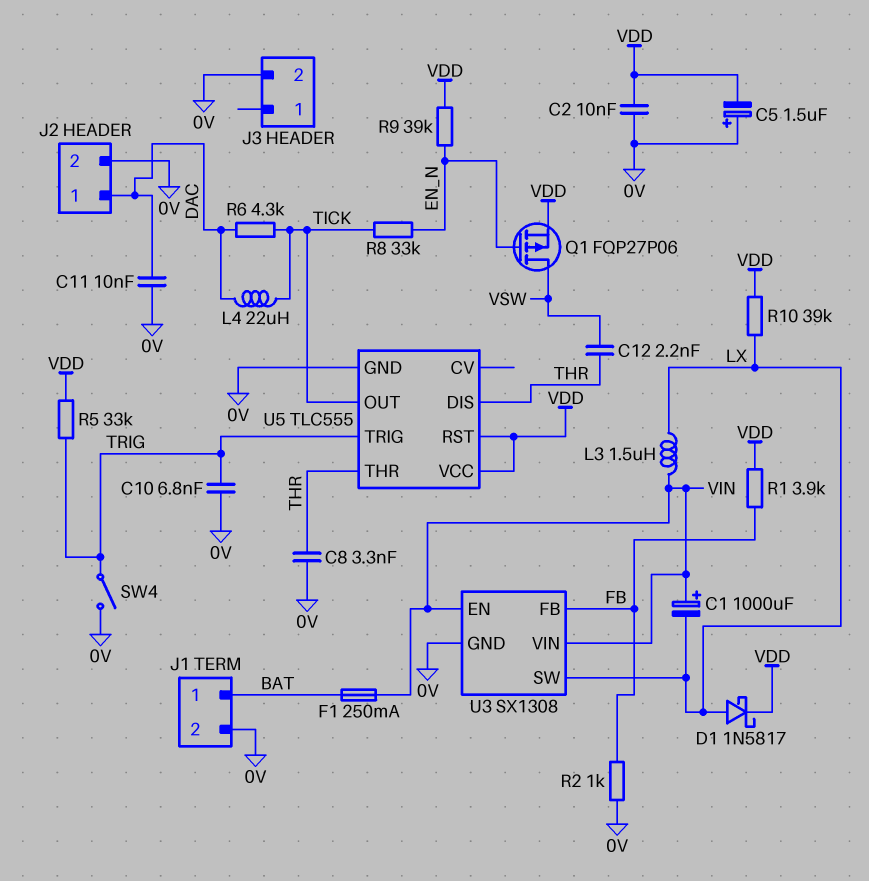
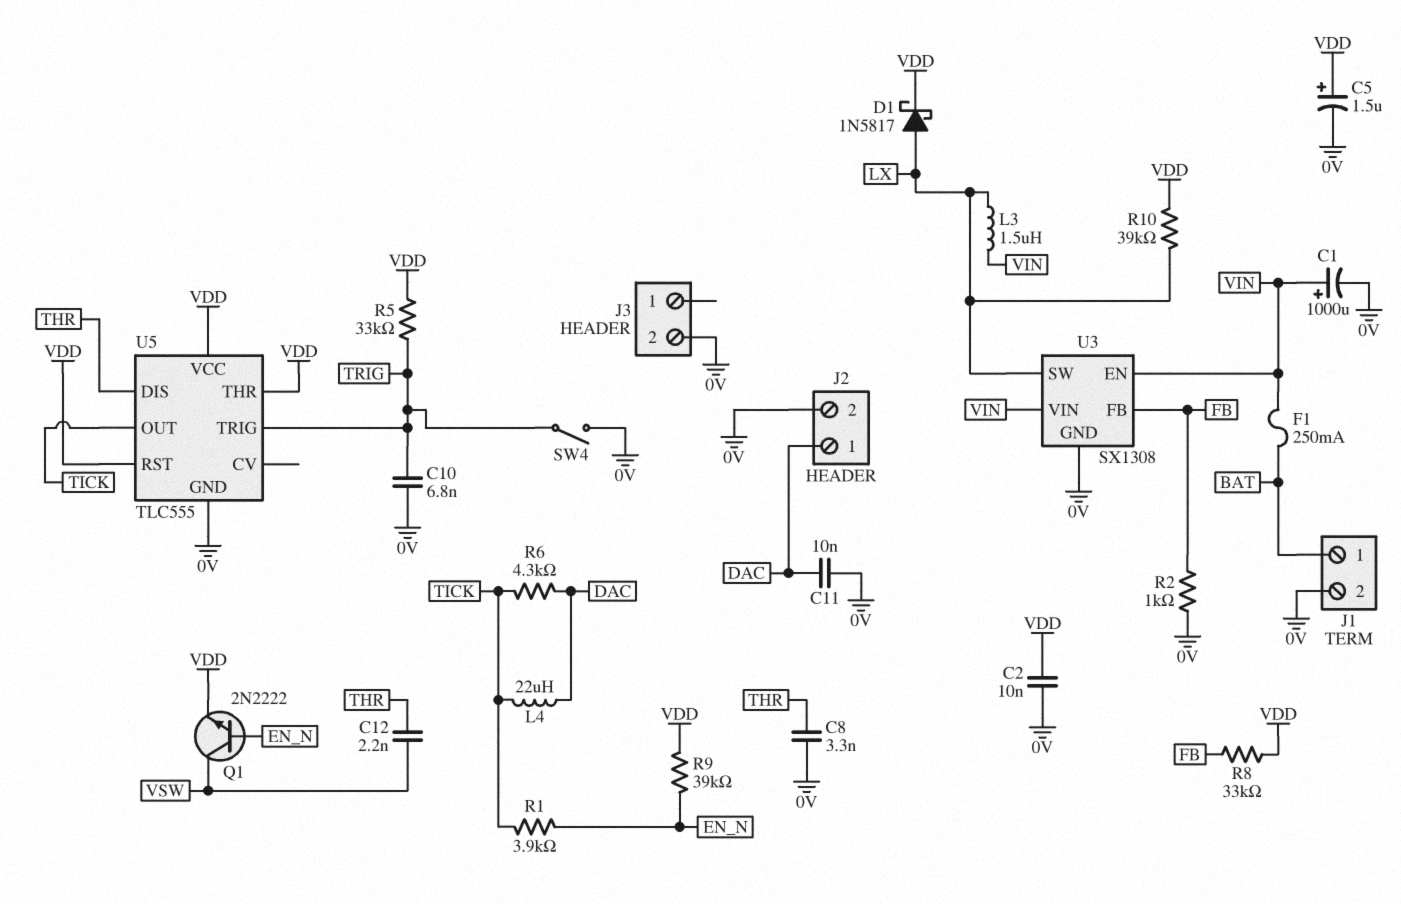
C1: 1000uF (plus VIN, minus LX) -> 1000uF (plus VIN, minus 0V)
C5: 1.5uF (plus 0V, minus VDD) -> 1.5uF (plus VDD, minus 0V)
Q1: PMOS FQP27P06 (G EN_N, D VSW, S VDD) -> NPN 2N2222 (B EN_N, C VSW, E VDD)
R1: 3.9k (FB, VDD) -> 3.9k (EN_N, TICK)
R8: 33k (EN_N, TICK) -> 33k (FB, VDD)
U5 pin THR: THR -> VDD

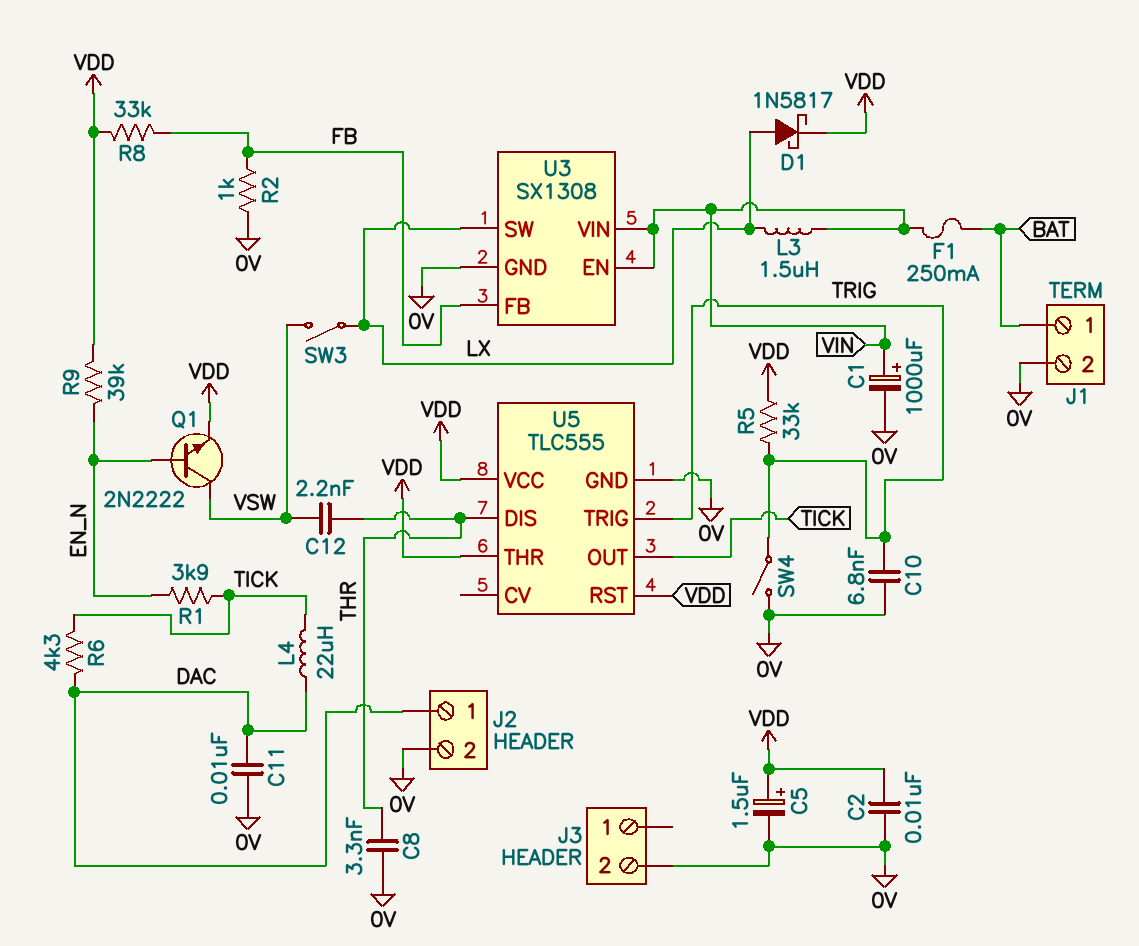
R10: 39k (LX, VDD) -> none
SW3: none -> switch (LX, VSW)

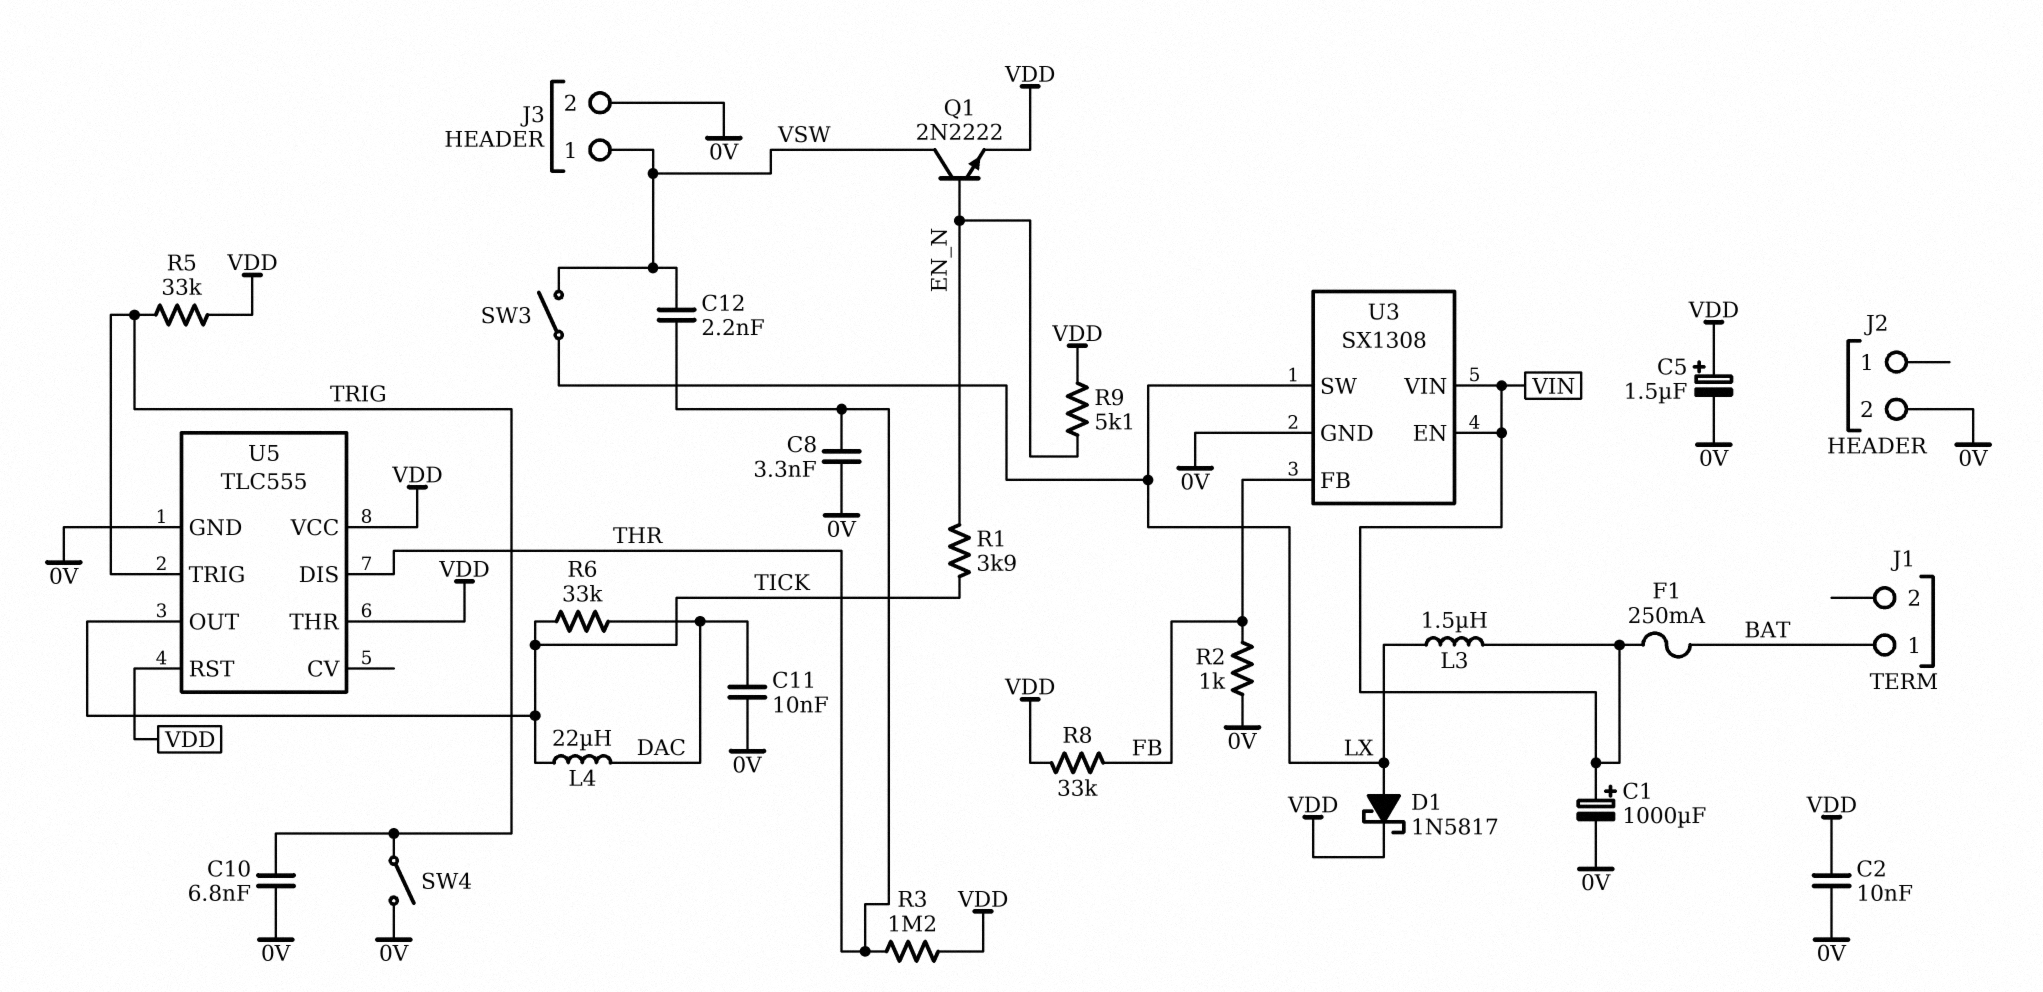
J1 pin 2: 0V -> none
J2 pin 1: DAC -> none
J3 pin 1: none -> VSW
R3: none -> 1.2M (THR, VDD)
R6: 4.3k (DAC, TICK) -> 33k (DAC, TICK)
R9: 39k (EN_N, VDD) -> 5.1k (EN_N, VDD)

